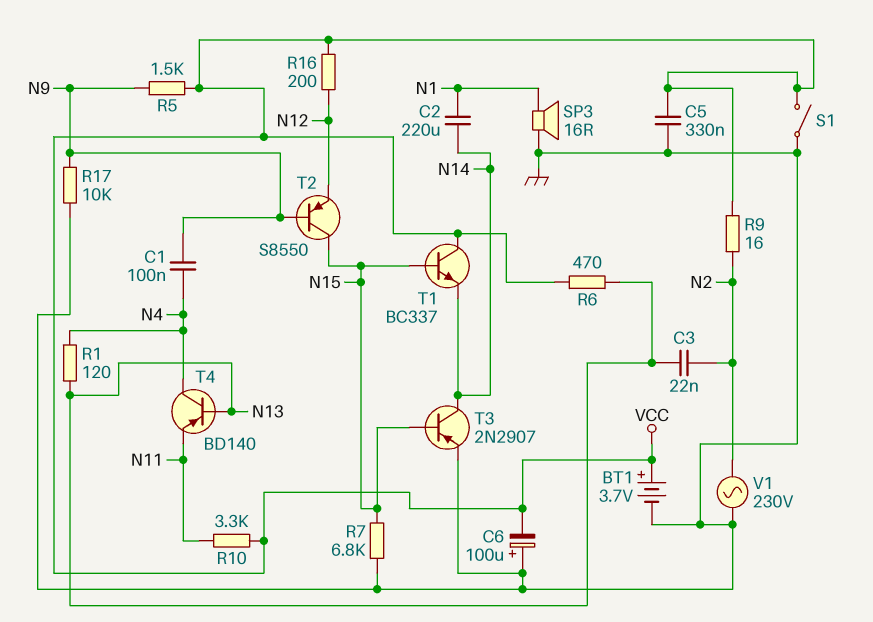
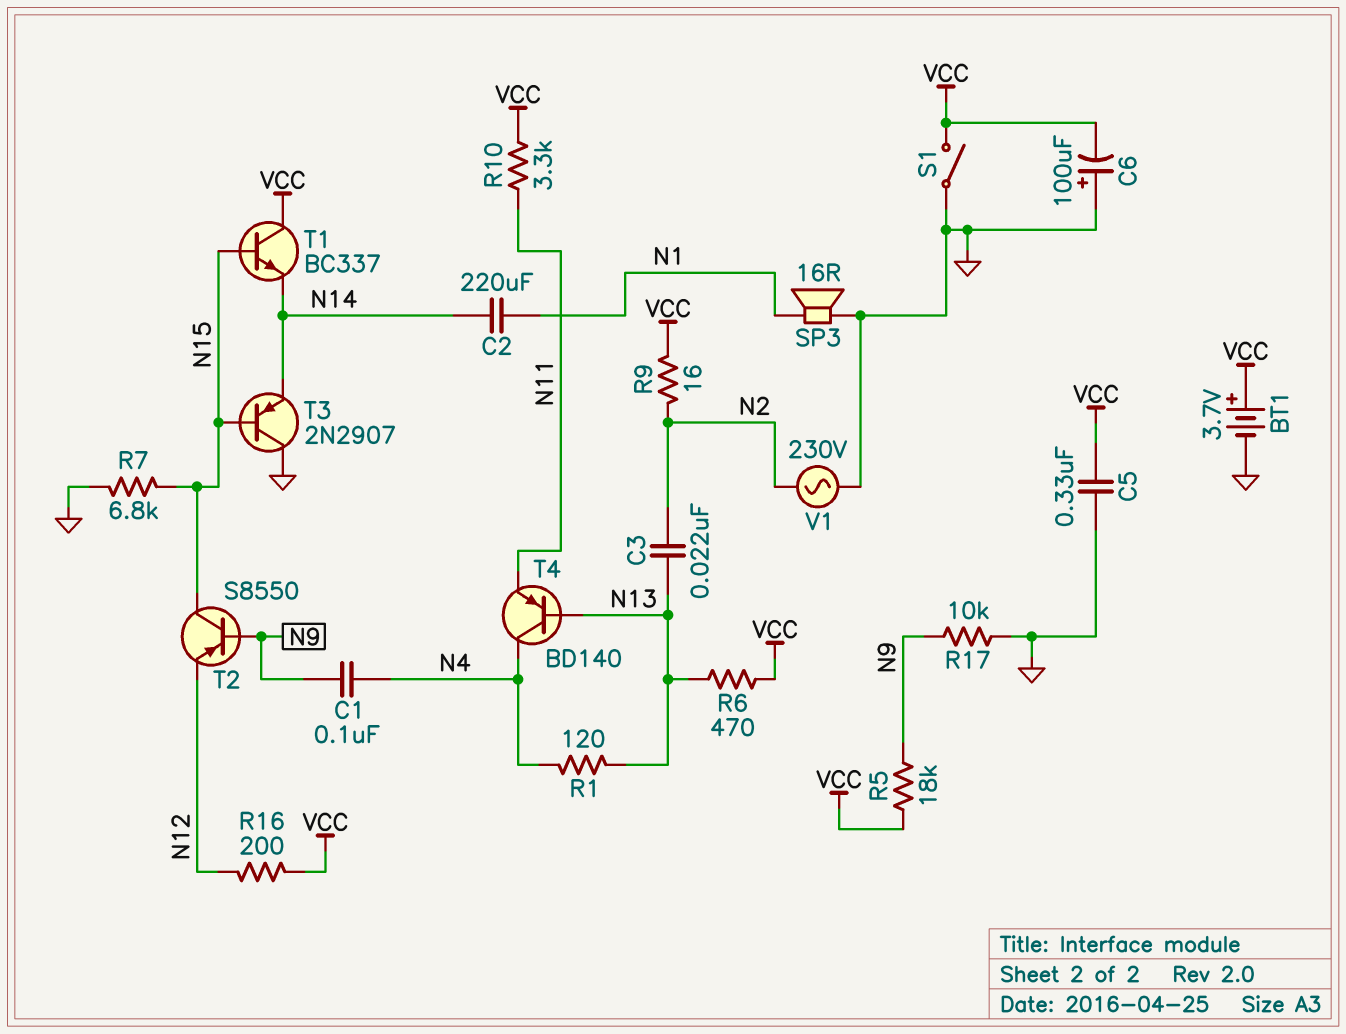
R5: 1.5k (N9, VCC) -> 18k (N9, VCC)
T3: PNP 2N2907 (B N15, C N14, E GND) -> PNP 2N2907 (B N15, C GND, E N14)

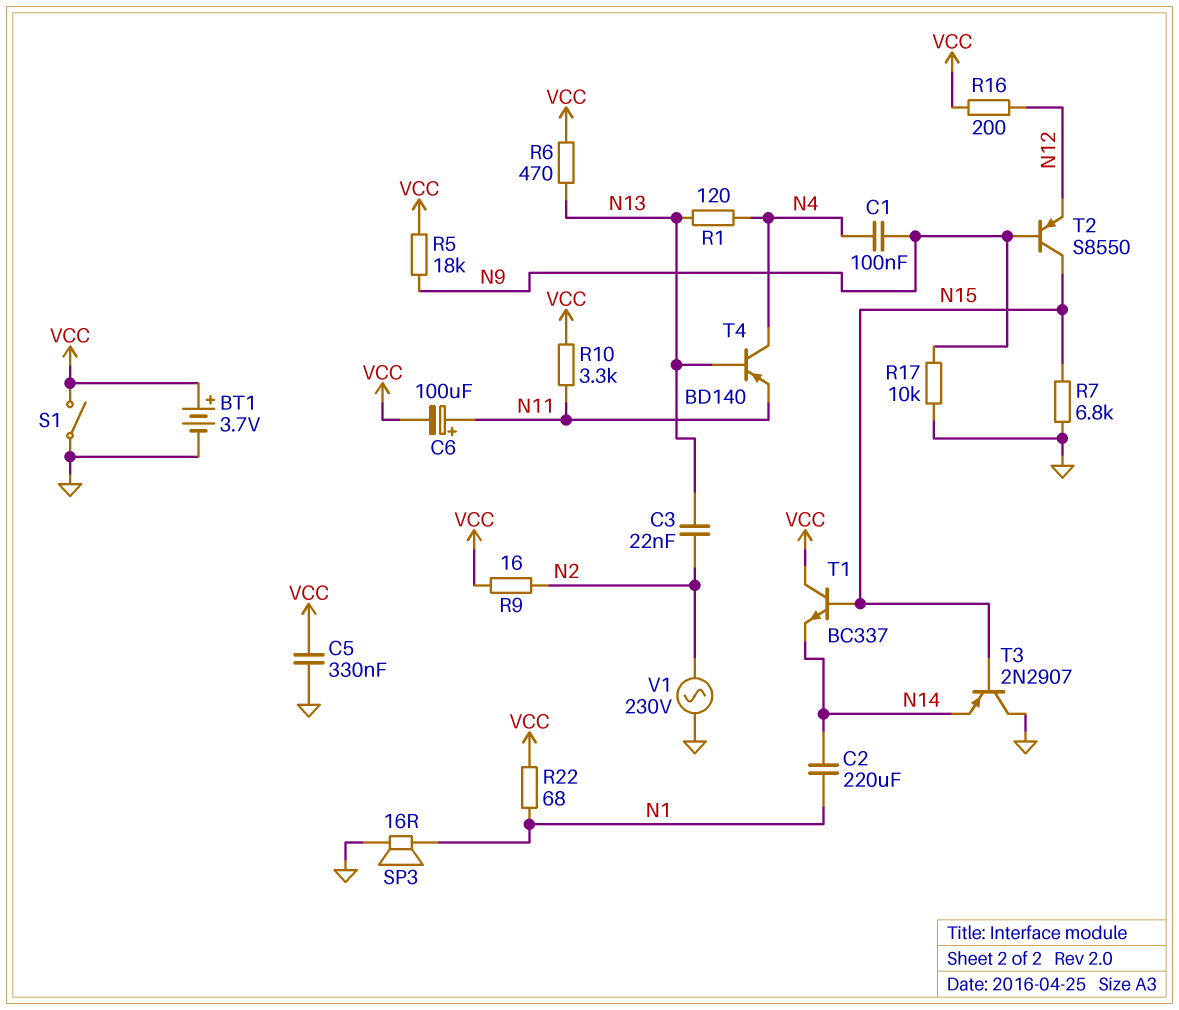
C6: 100uF (plus GND, minus VCC) -> 100uF (plus N11, minus VCC)
R22: none -> 68 (N1, VCC)

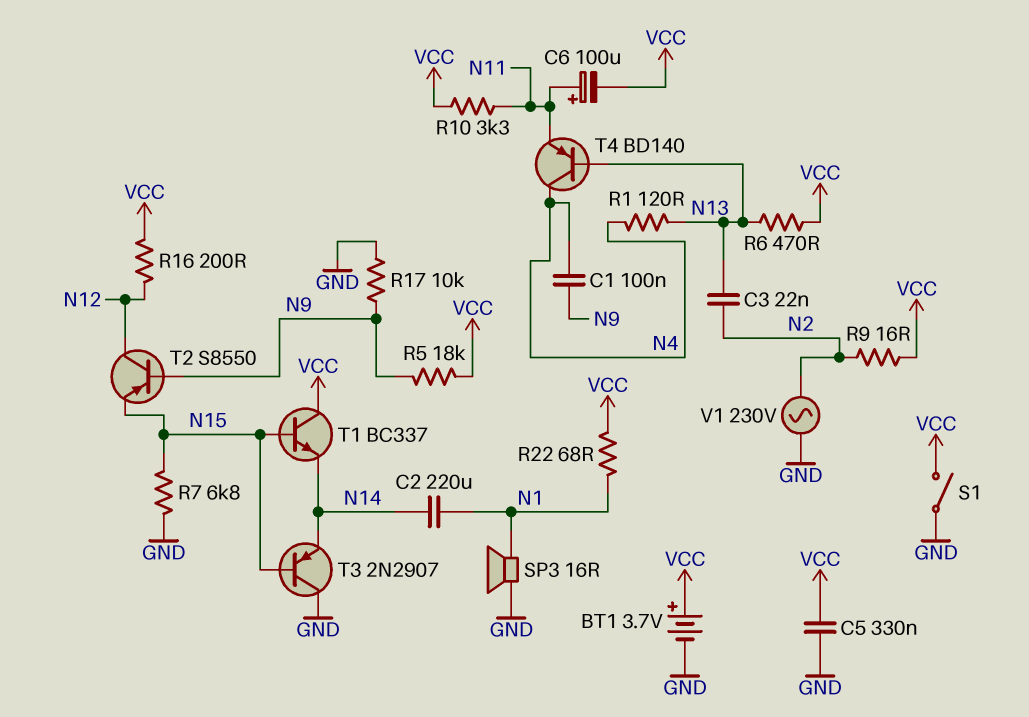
T2: PNP S8550 (B N9, C N15, E N12) -> PNP S8550 (B N9, C N12, E N15)

